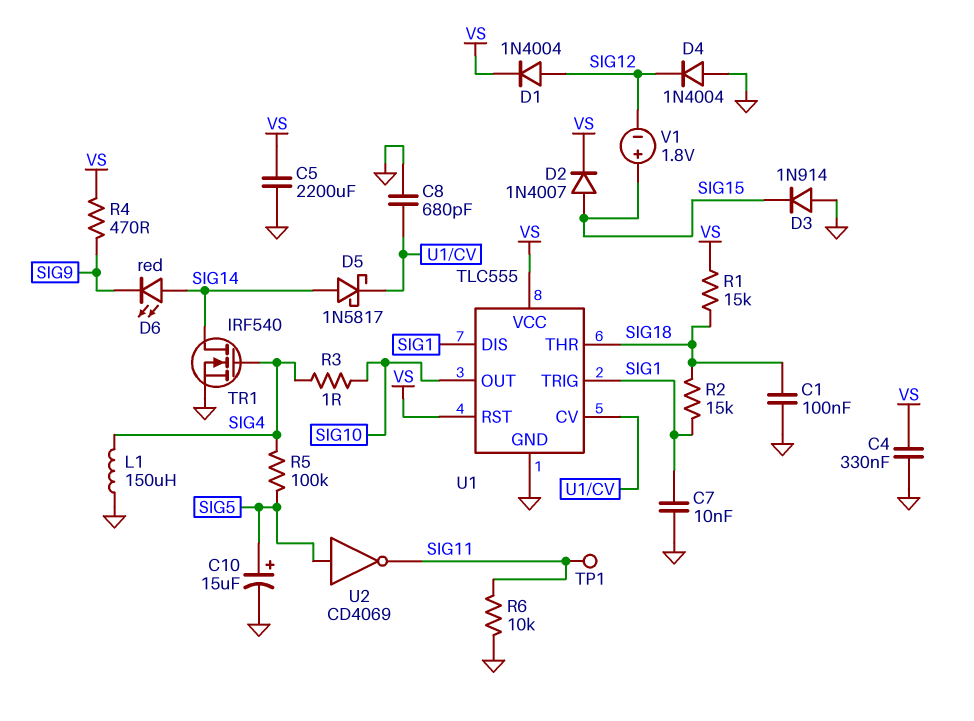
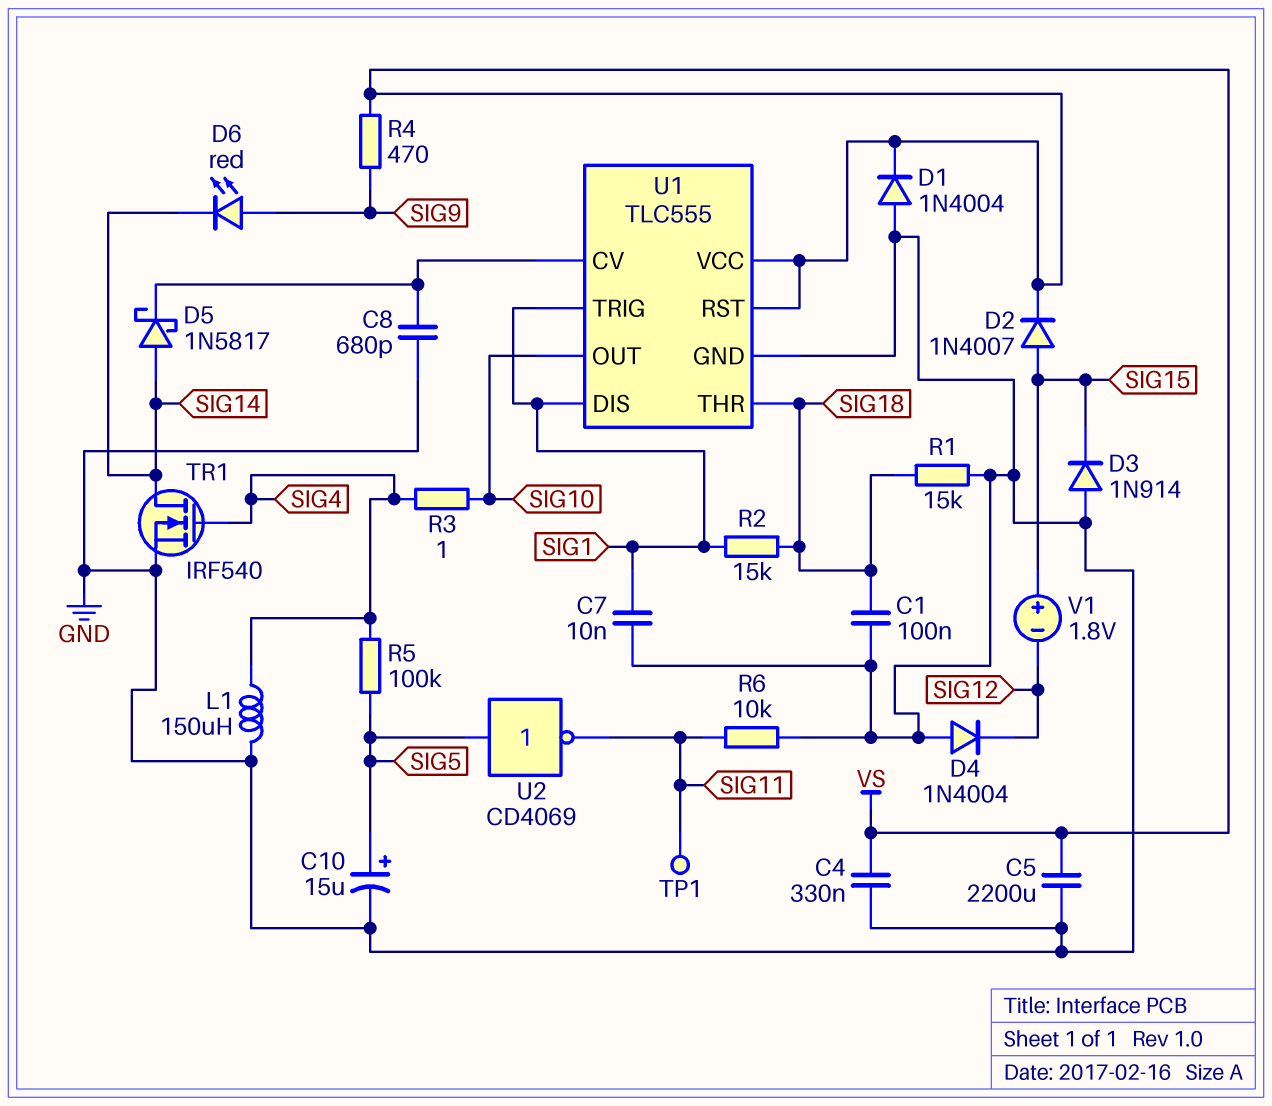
D1: diode 1N4004 (A SIG12, K VS) -> diode 1N4004 (A GND, K VS)
D6: LED red (A SIG14, K SIG9) -> LED red (A SIG9, K SIG14)
R1: 15k (SIG18, VS) -> 15k (GND, SIG18)

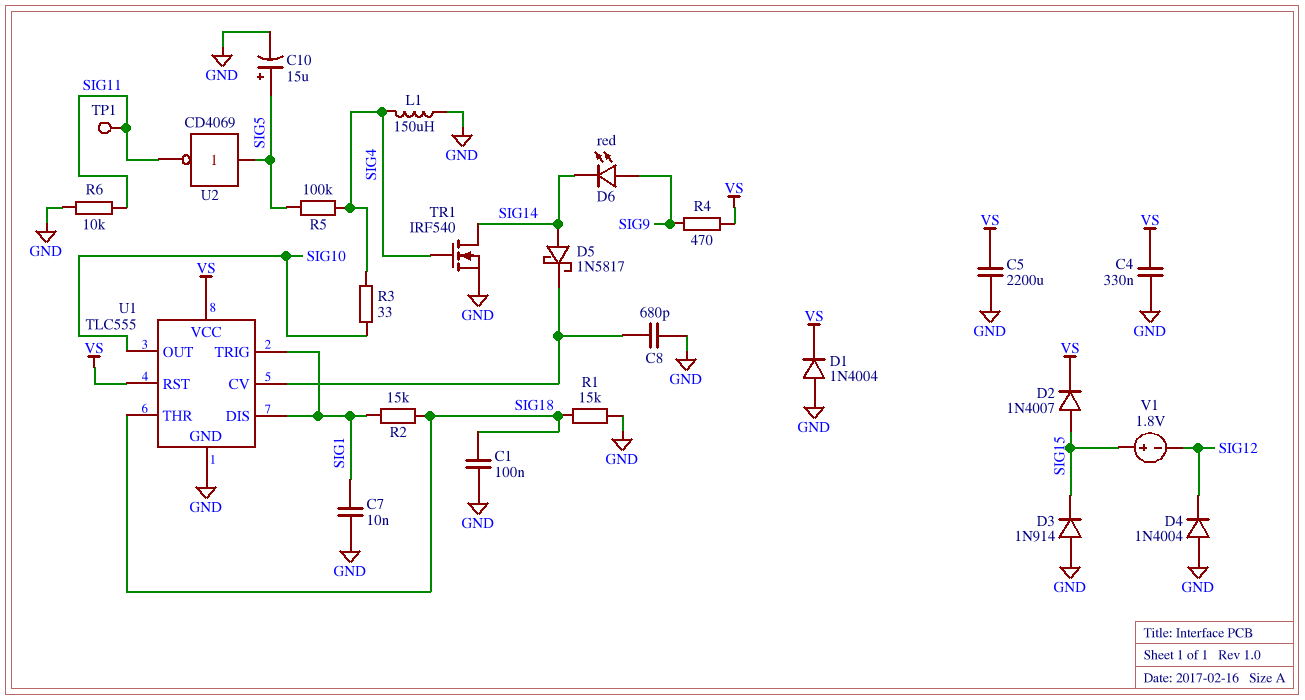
R3: 1 (SIG4, SIG10) -> 33 (SIG4, SIG10)

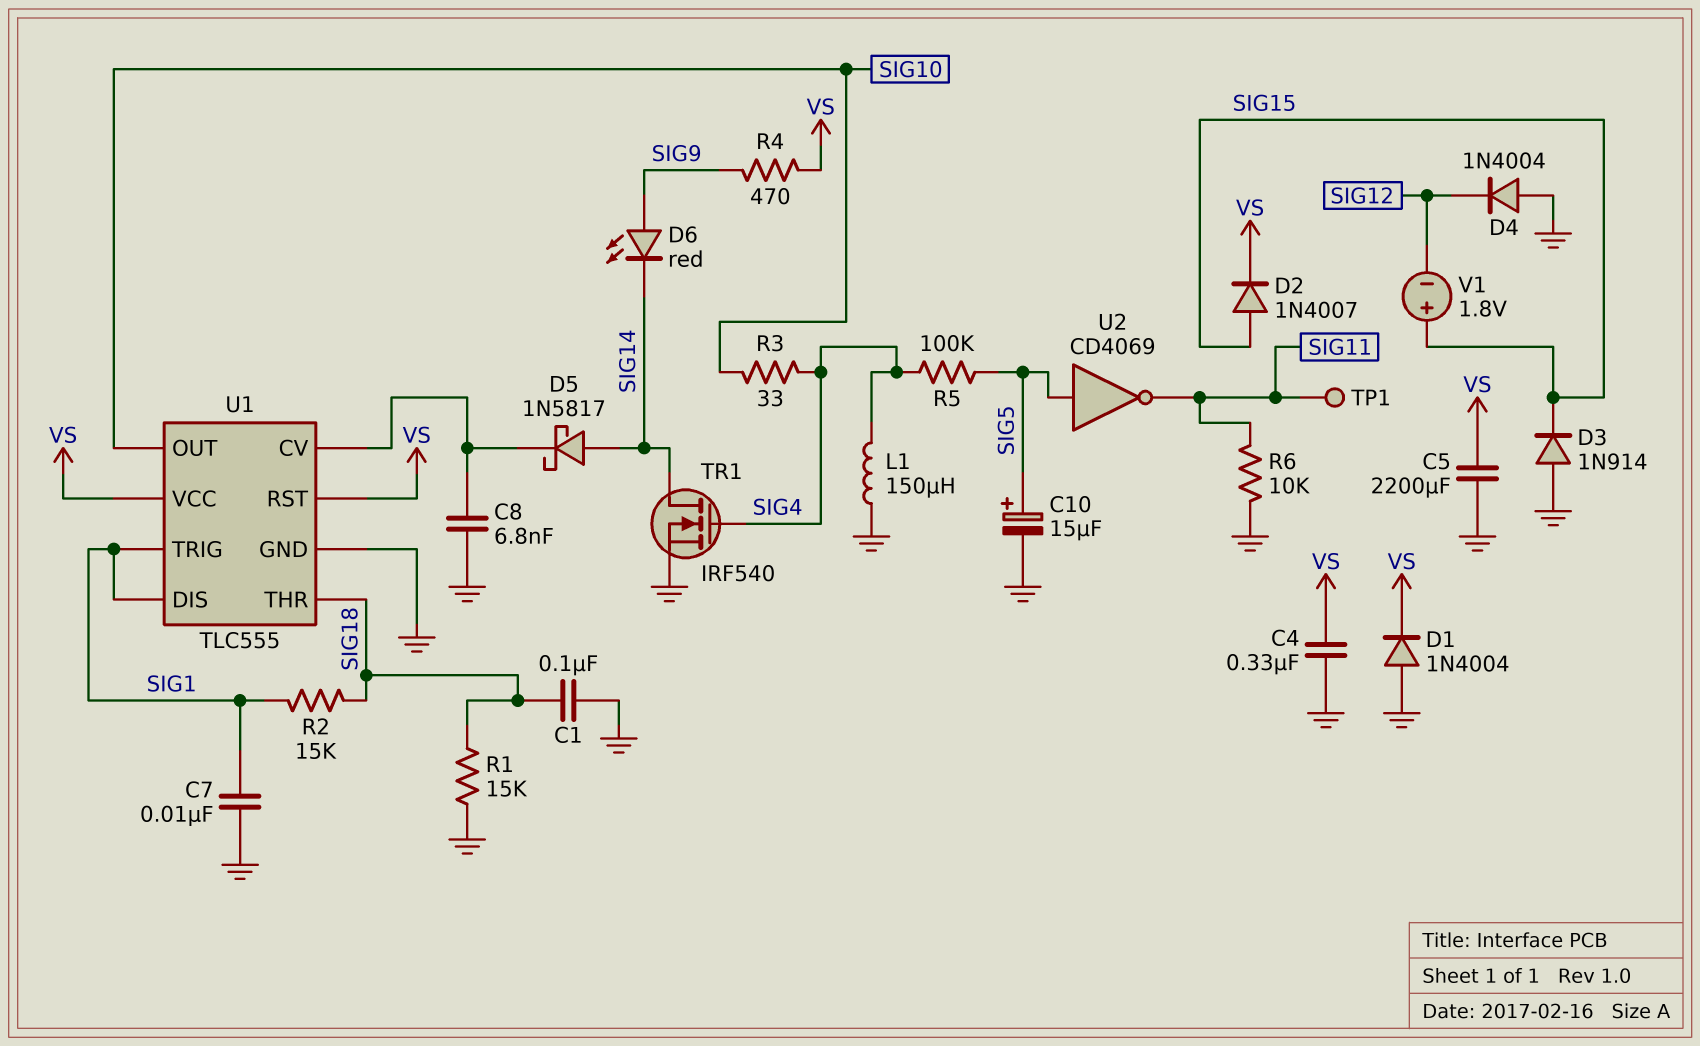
C8: 680pF (GND, U1/CV) -> 6.8nF (GND, U1/CV)

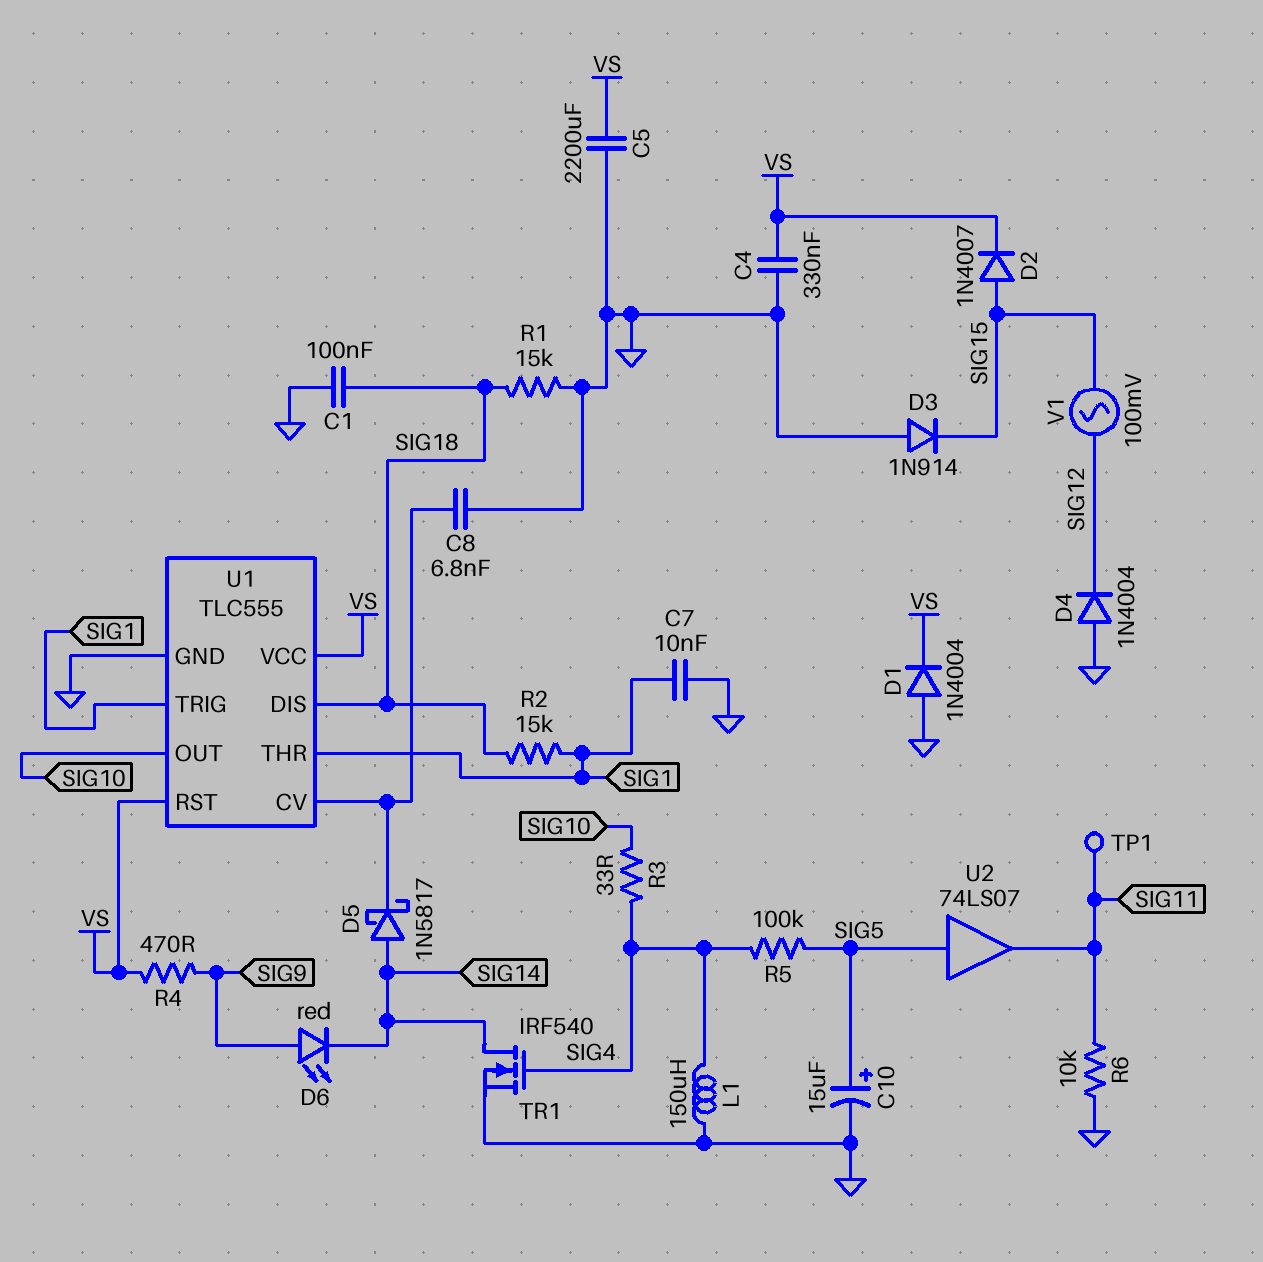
U1 pin DIS: SIG1 -> SIG18
U1 pin THR: SIG18 -> SIG1
U2: NOT CD4069 (in SIG5, out SIG11) -> buffer 74LS07 (in SIG5, out SIG11)
V1: 1.8V (plus SIG15, minus SIG12) -> AC 100mV (SIG12, SIG15)

